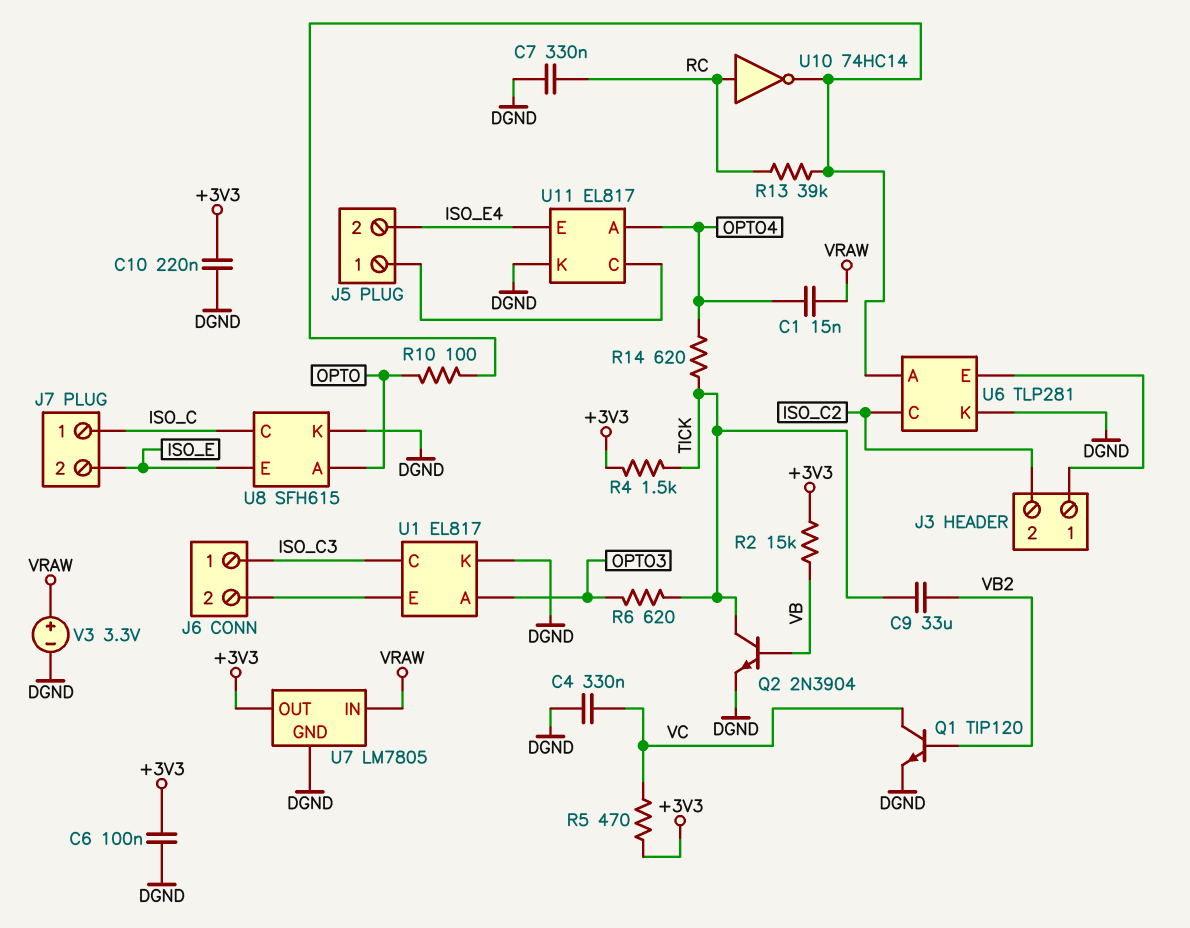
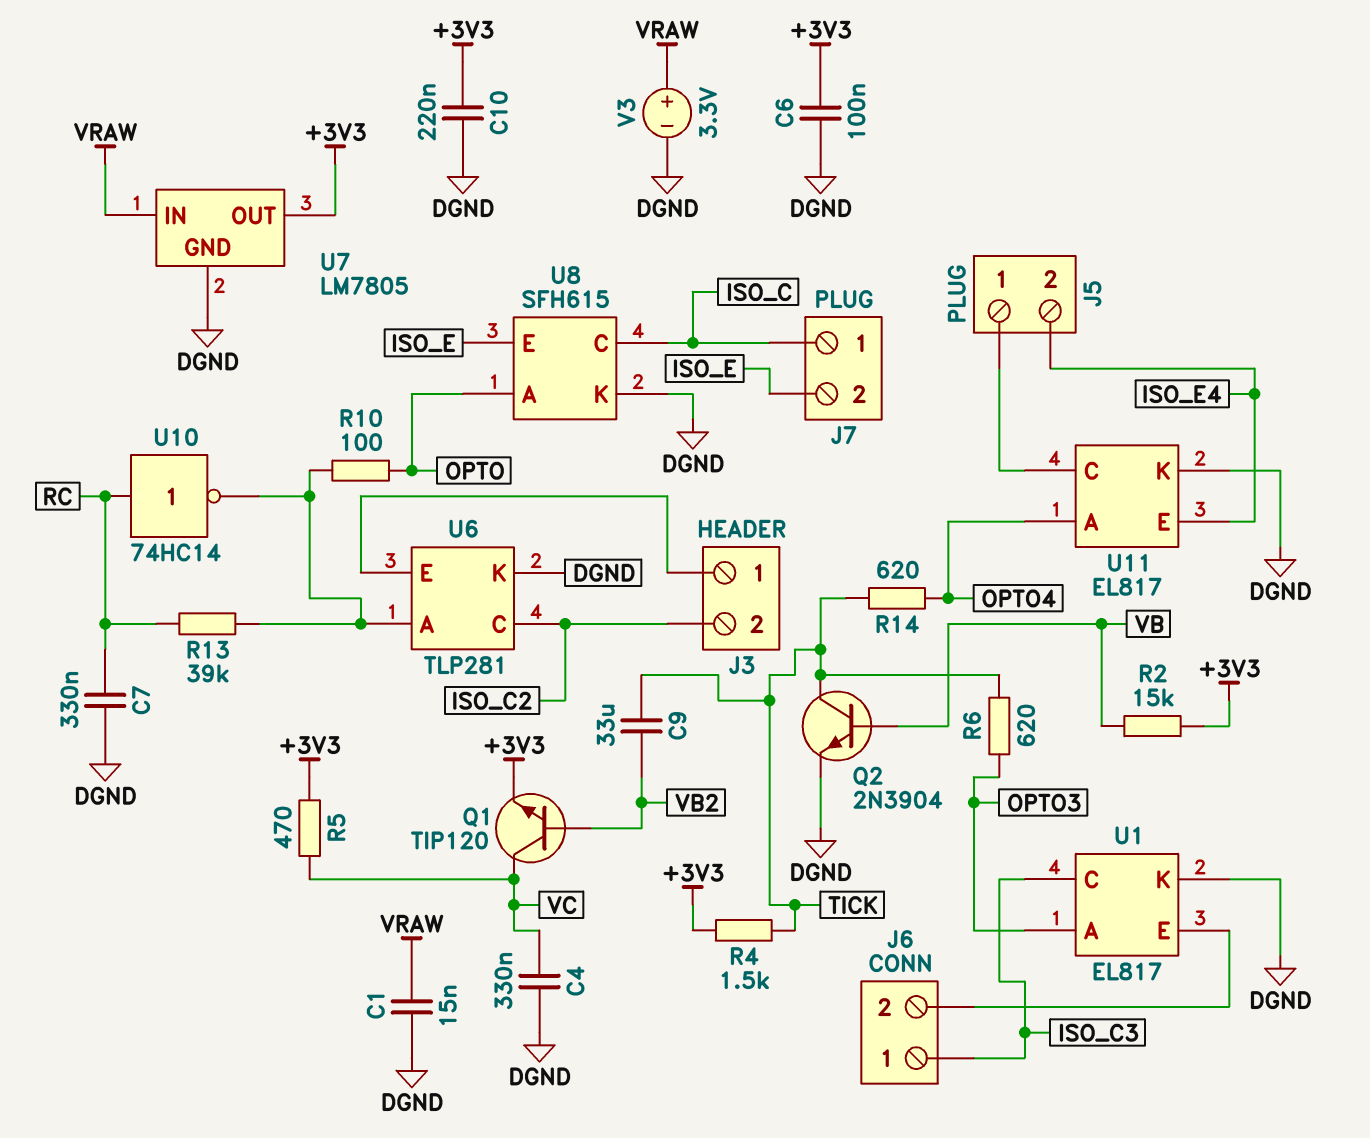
C1: 15nF (OPTO4, VRAW) -> 15nF (DGND, VRAW)
Q1: NPN TIP120 (B VB2, C VC, E DGND) -> NPN TIP120 (B VB2, C VC, E +3V3)

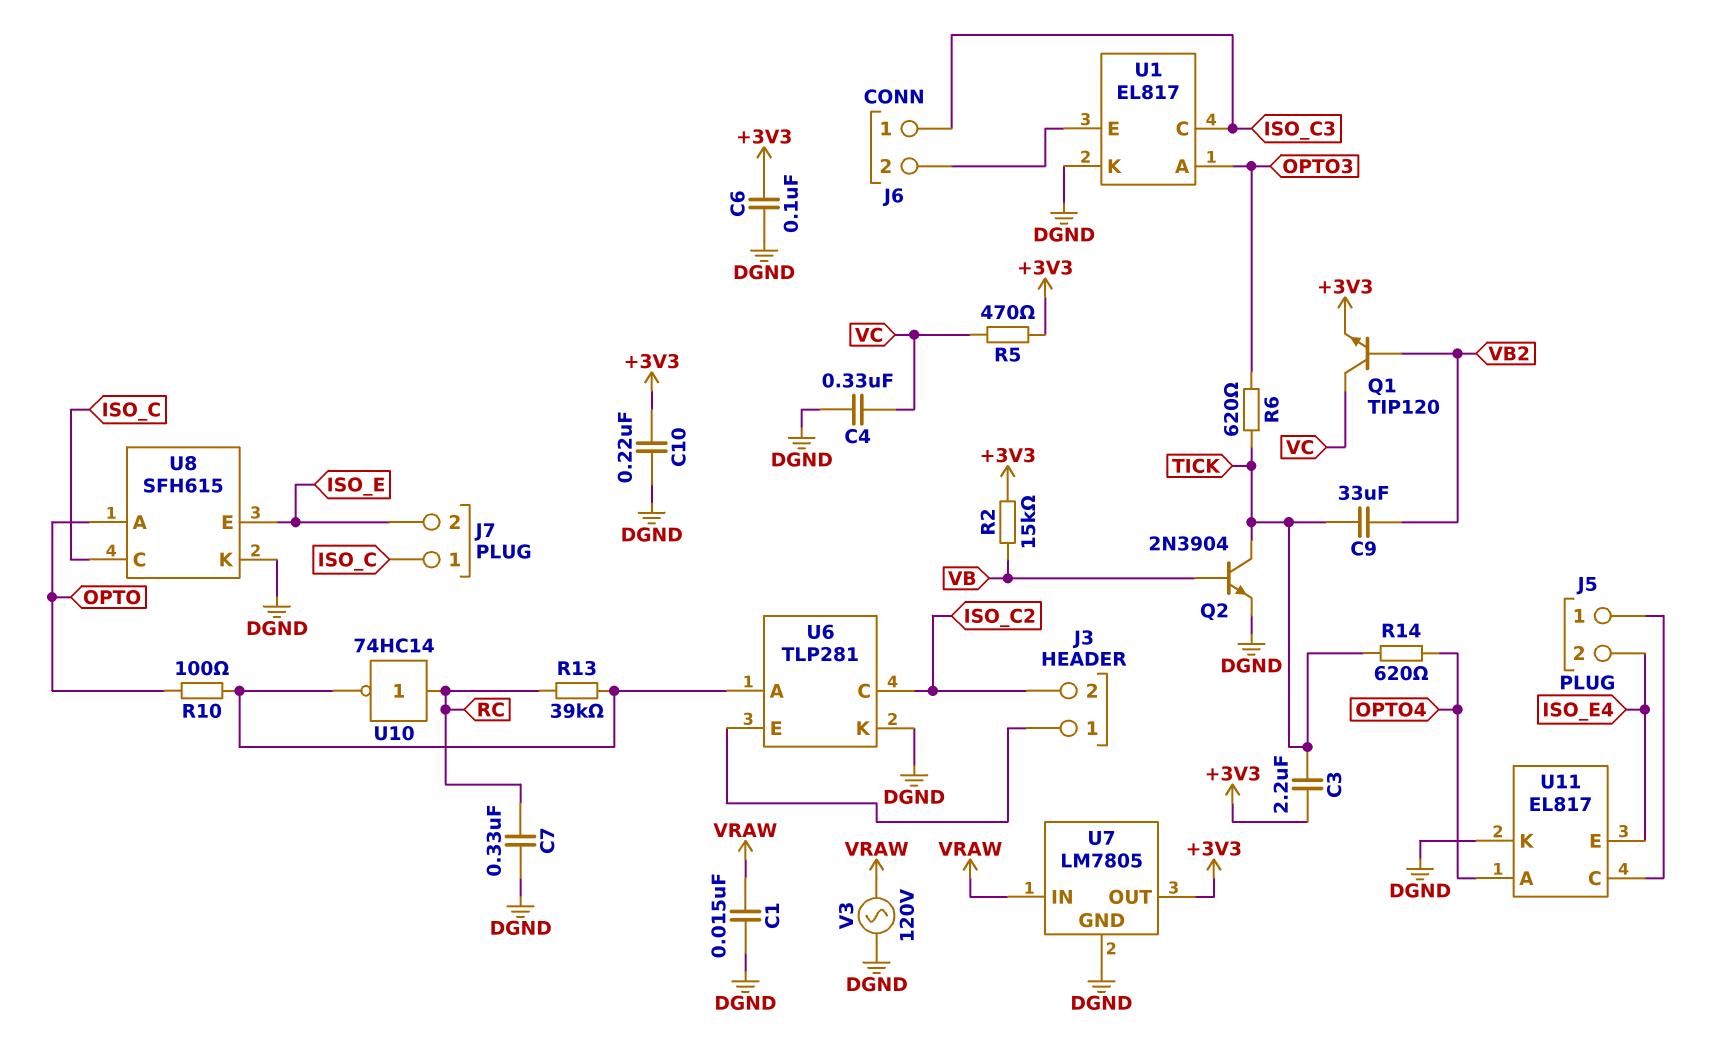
C3: none -> 2.2uF (+3V3, TICK)
R4: 1.5k (+3V3, TICK) -> none
V3: 3.3V (plus VRAW, minus DGND) -> AC 120V (DGND, VRAW)

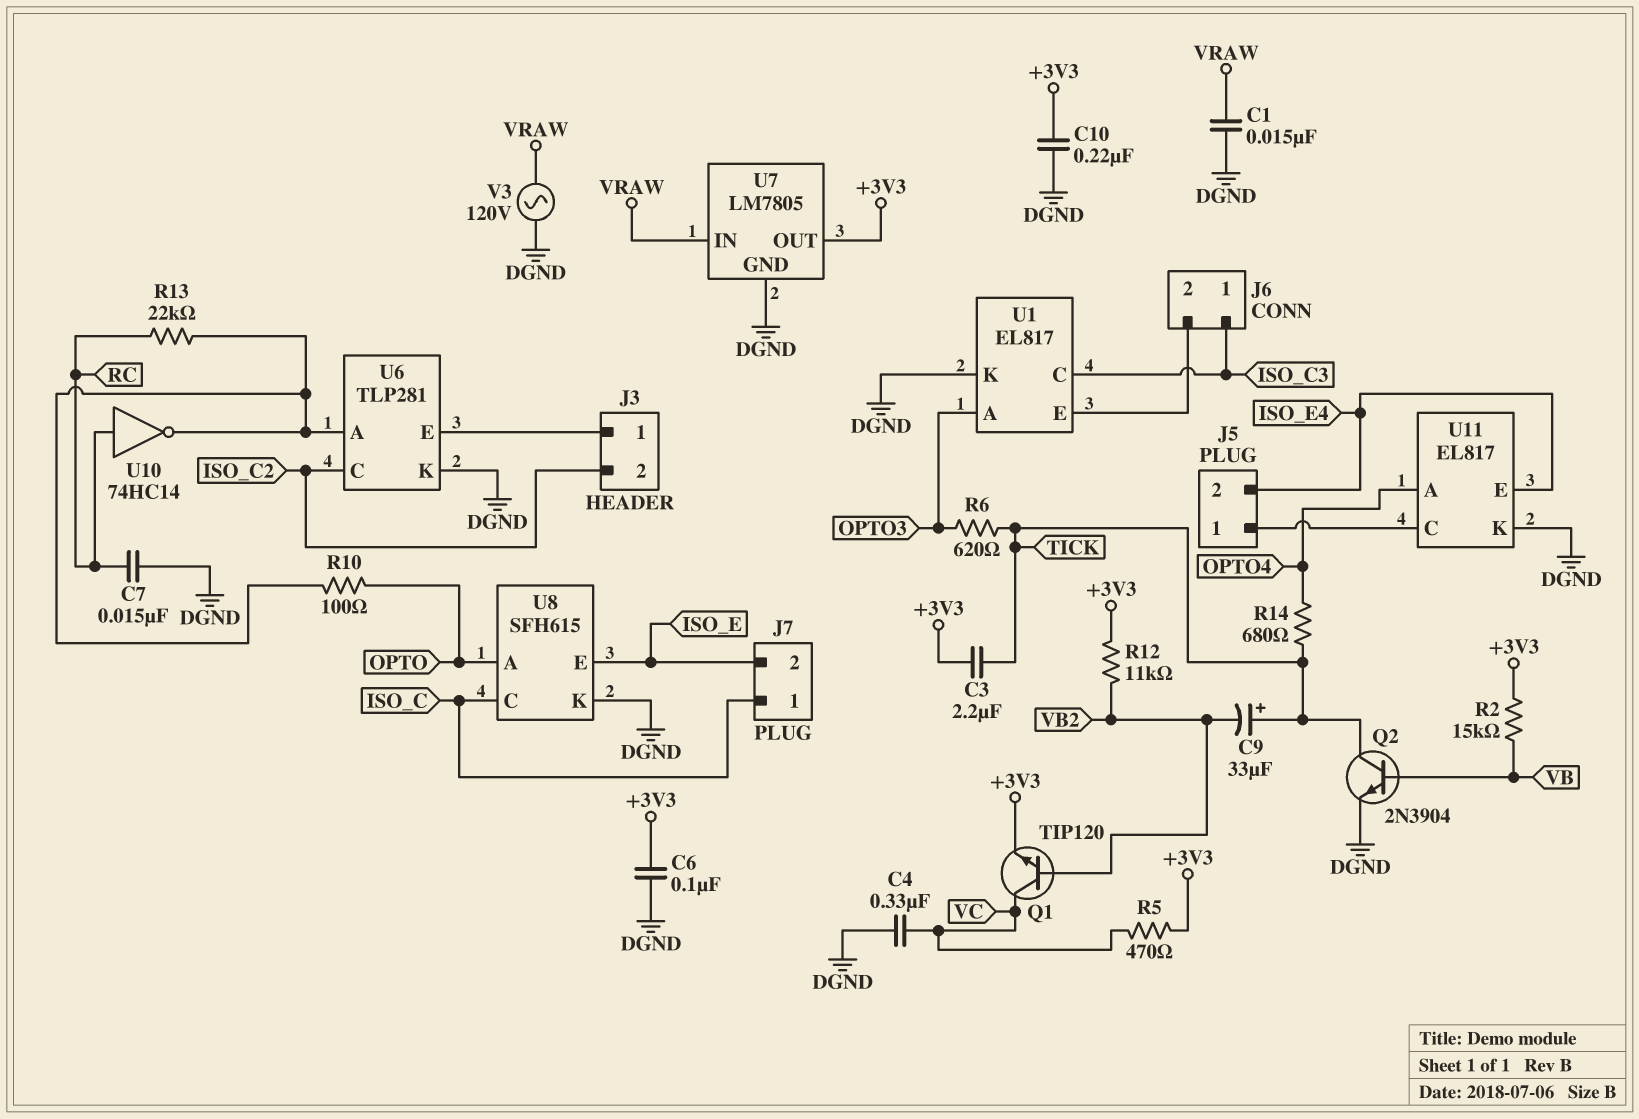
C7: 330nF (DGND, RC) -> 15nF (DGND, RC)
C9: 33uF (TICK, VB2) -> 33uF (plus TICK, minus VB2)
R12: none -> 11k (+3V3, VB2)
R13: 39k (RC, U6/A) -> 22k (RC, U6/A)
R14: 620 (OPTO4, TICK) -> 680 (OPTO4, TICK)

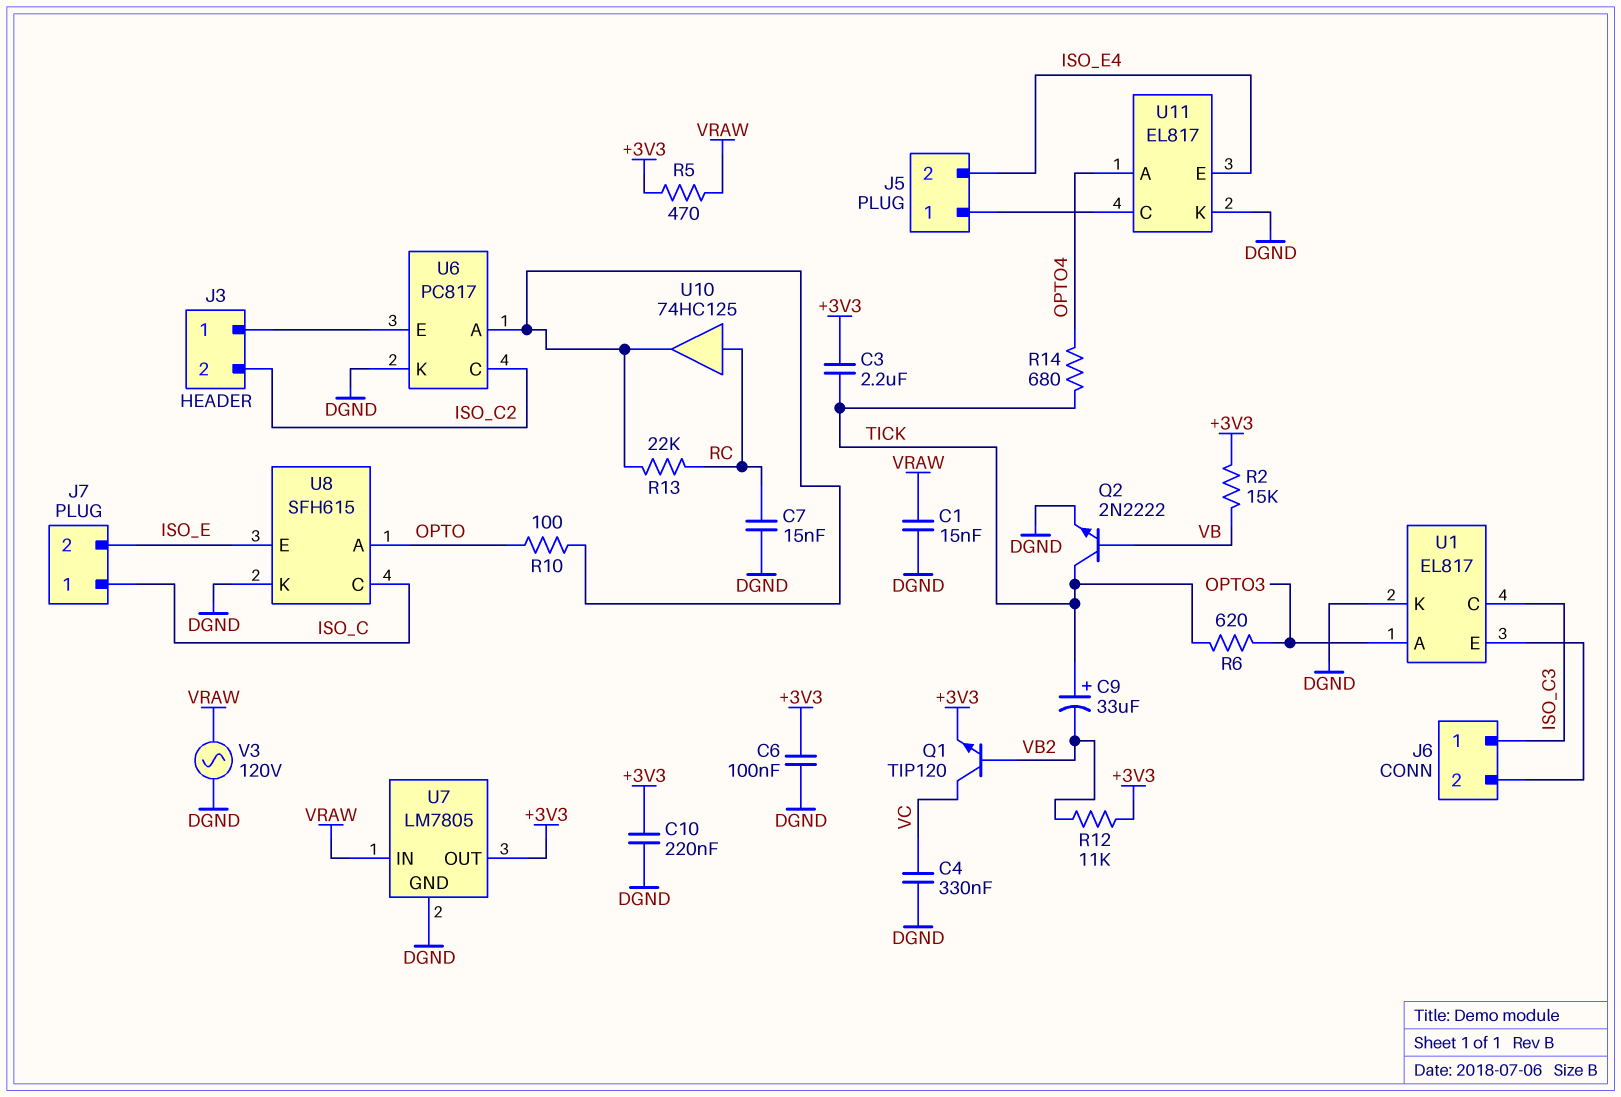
Q2: NPN 2N3904 (B VB, C TICK, E DGND) -> NPN 2N2222 (B VB, C TICK, E DGND)
R5: 470 (+3V3, VC) -> 470 (+3V3, VRAW)
U6: TLP281 -> PC817
U10: NOT 74HC14 (in RC, out U6/A) -> buffer 74HC125 (in RC, out U6/A)

